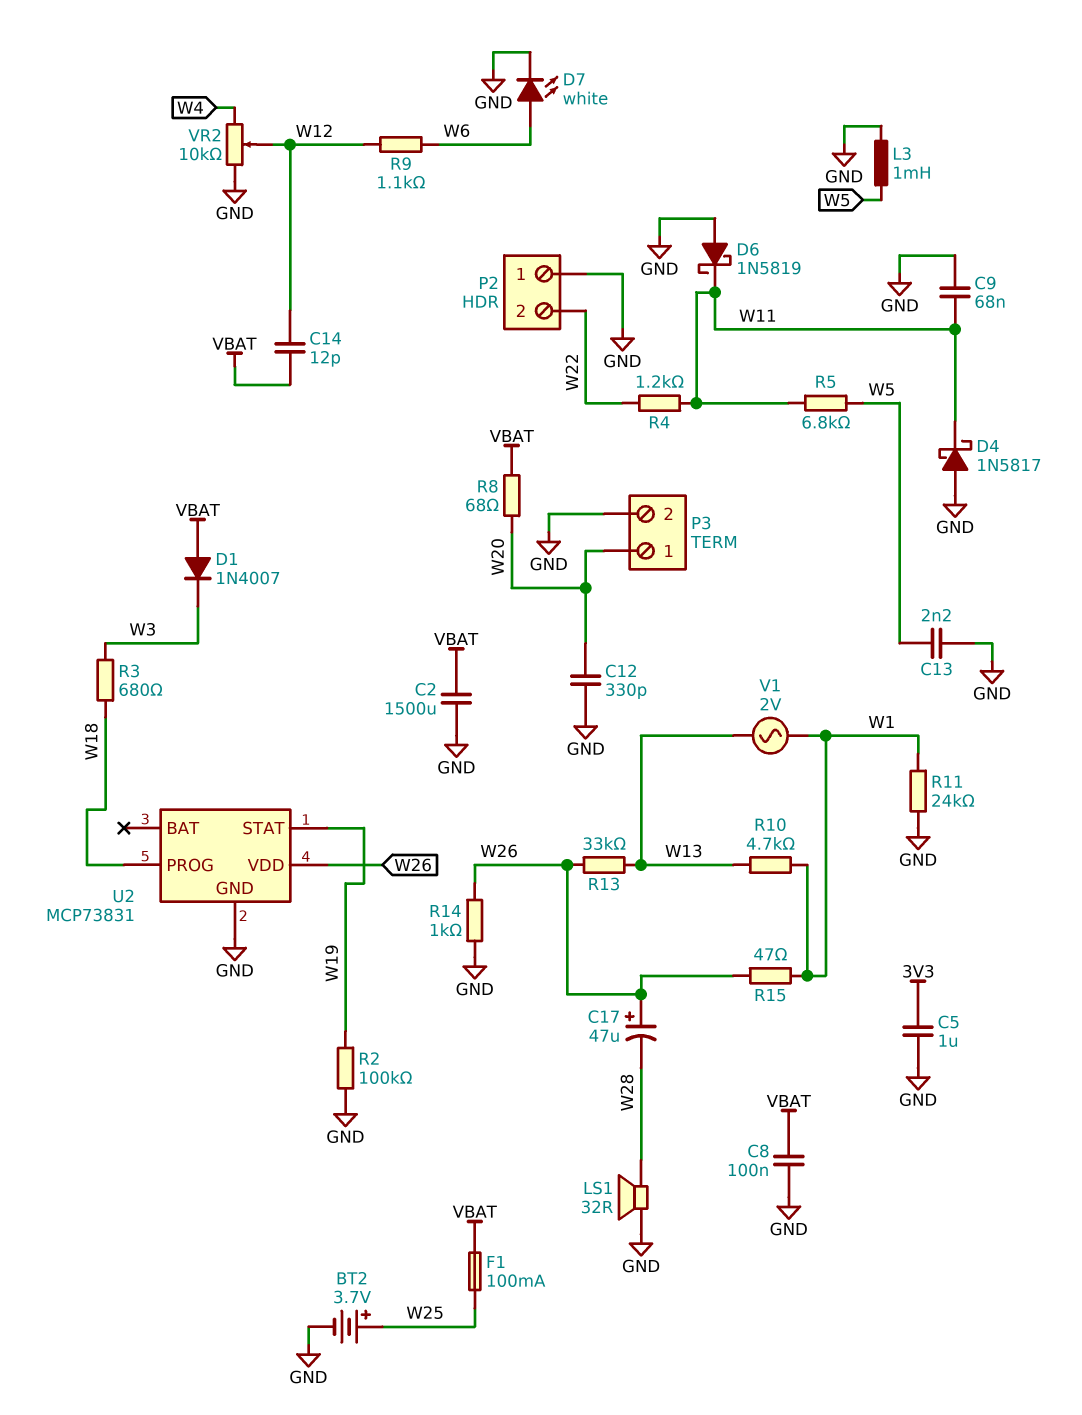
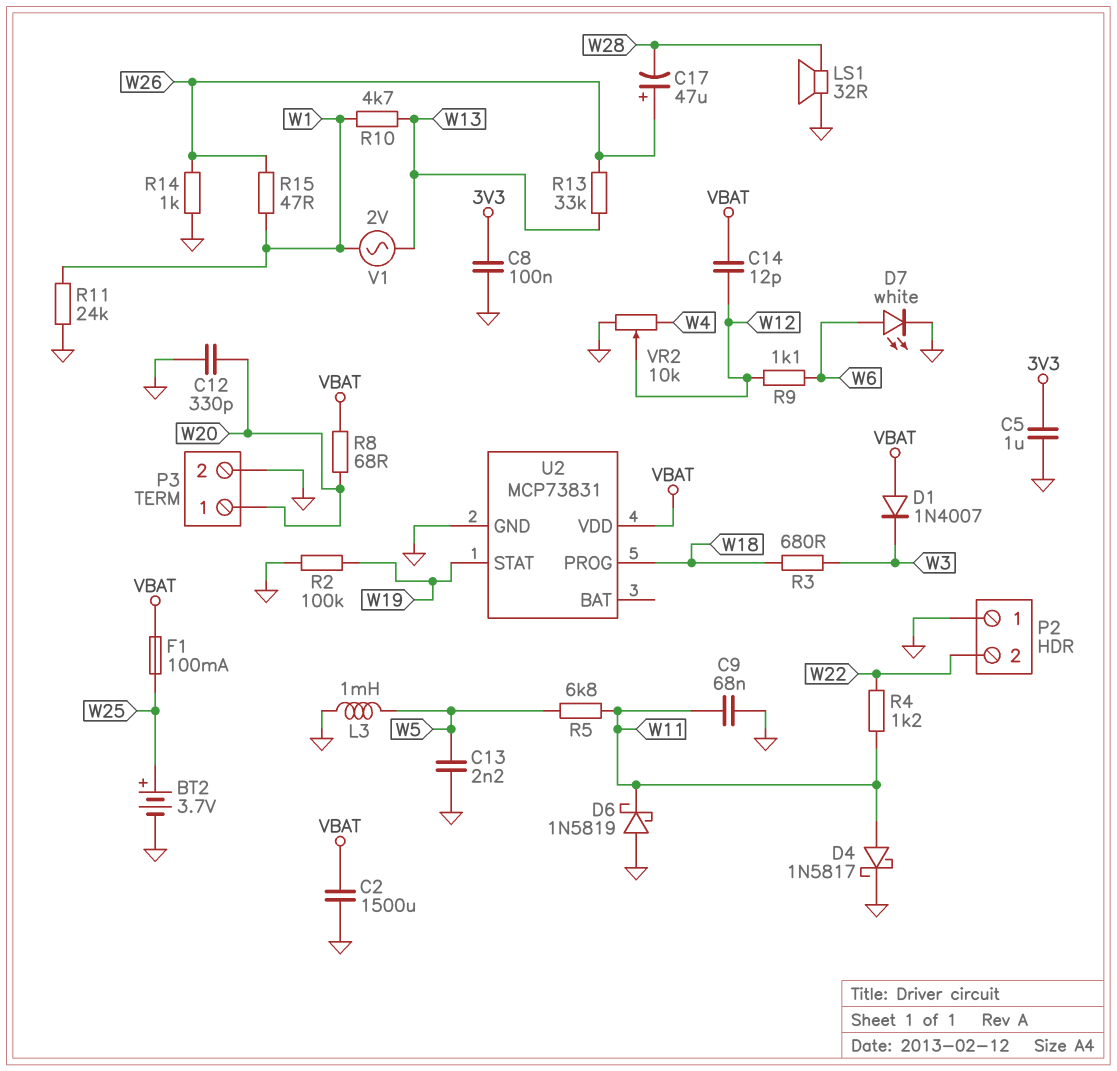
C8: 100nF (GND, VBAT) -> 100nF (3V3, GND)
D4: schottky 1N5817 (A GND, K W11) -> schottky 1N5817 (A W11, K GND)
U2 pin VDD: W26 -> VBAT

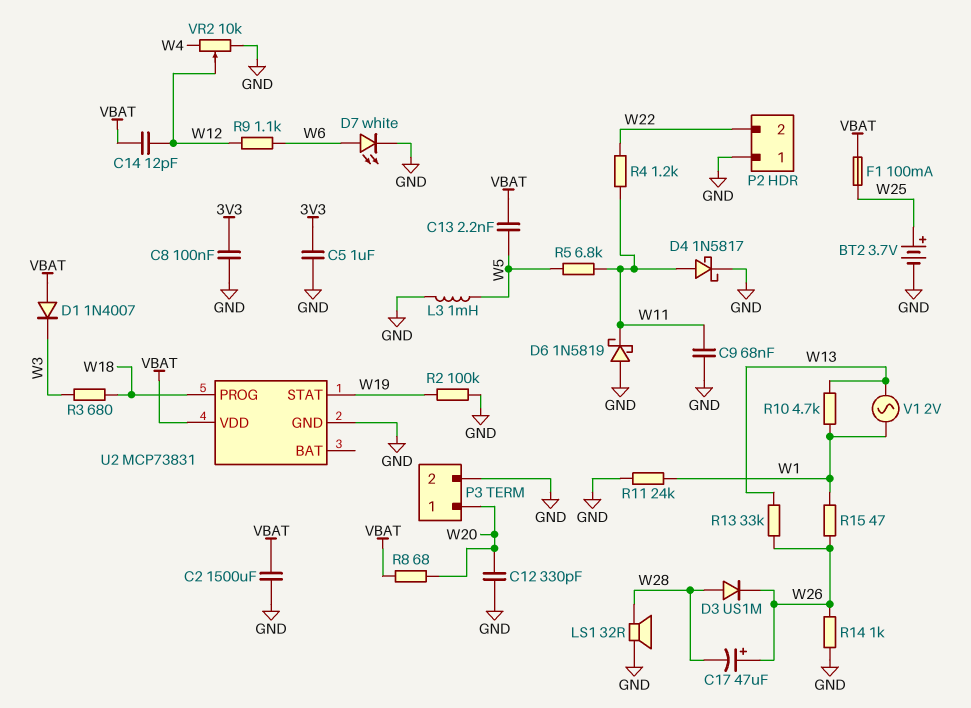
C13: 2.2nF (GND, W5) -> 2.2nF (VBAT, W5)
D3: none -> diode US1M (A W28, K W26)

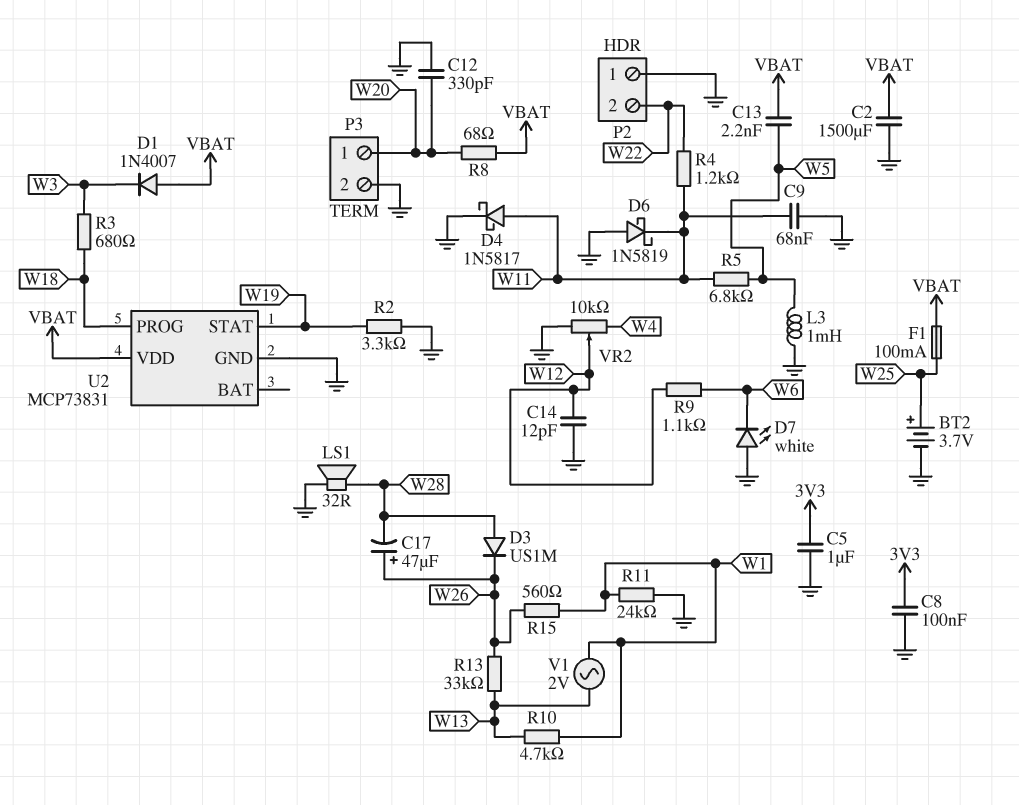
C14: 12pF (VBAT, W12) -> 12pF (GND, W12)
D7: LED white (A W6, K GND) -> LED white (A GND, K W6)
R2: 100k (GND, W19) -> 3.3k (GND, W19)
R14: 1k (GND, W26) -> none
R15: 47 (W1, W26) -> 560 (W1, W26)

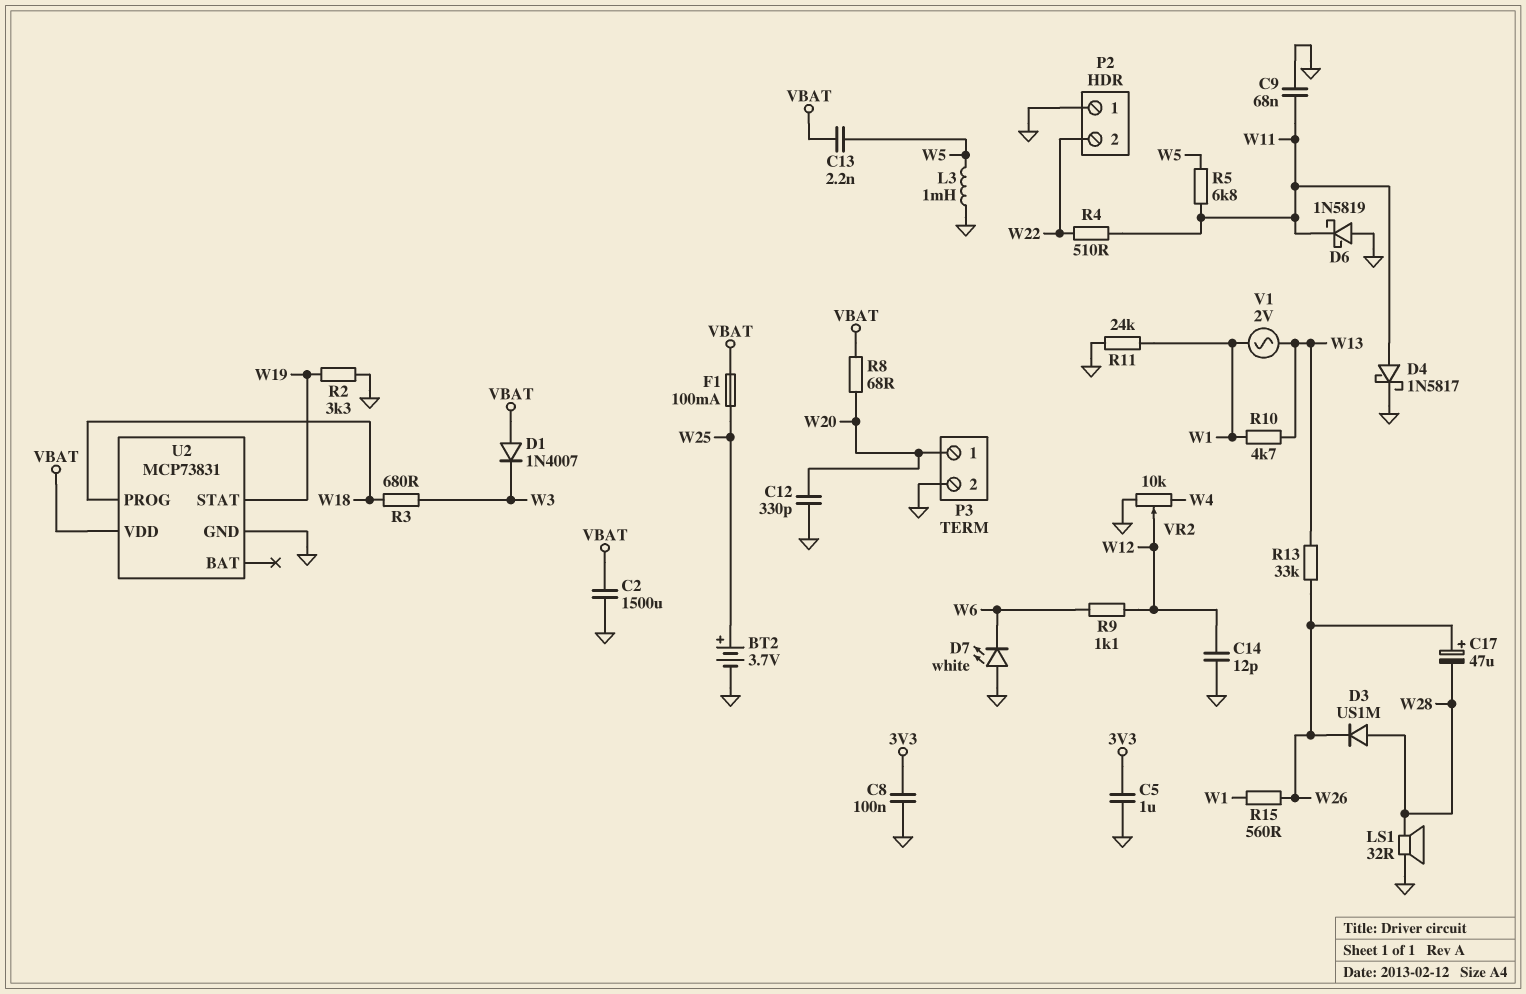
R4: 1.2k (W11, W22) -> 510 (W11, W22)

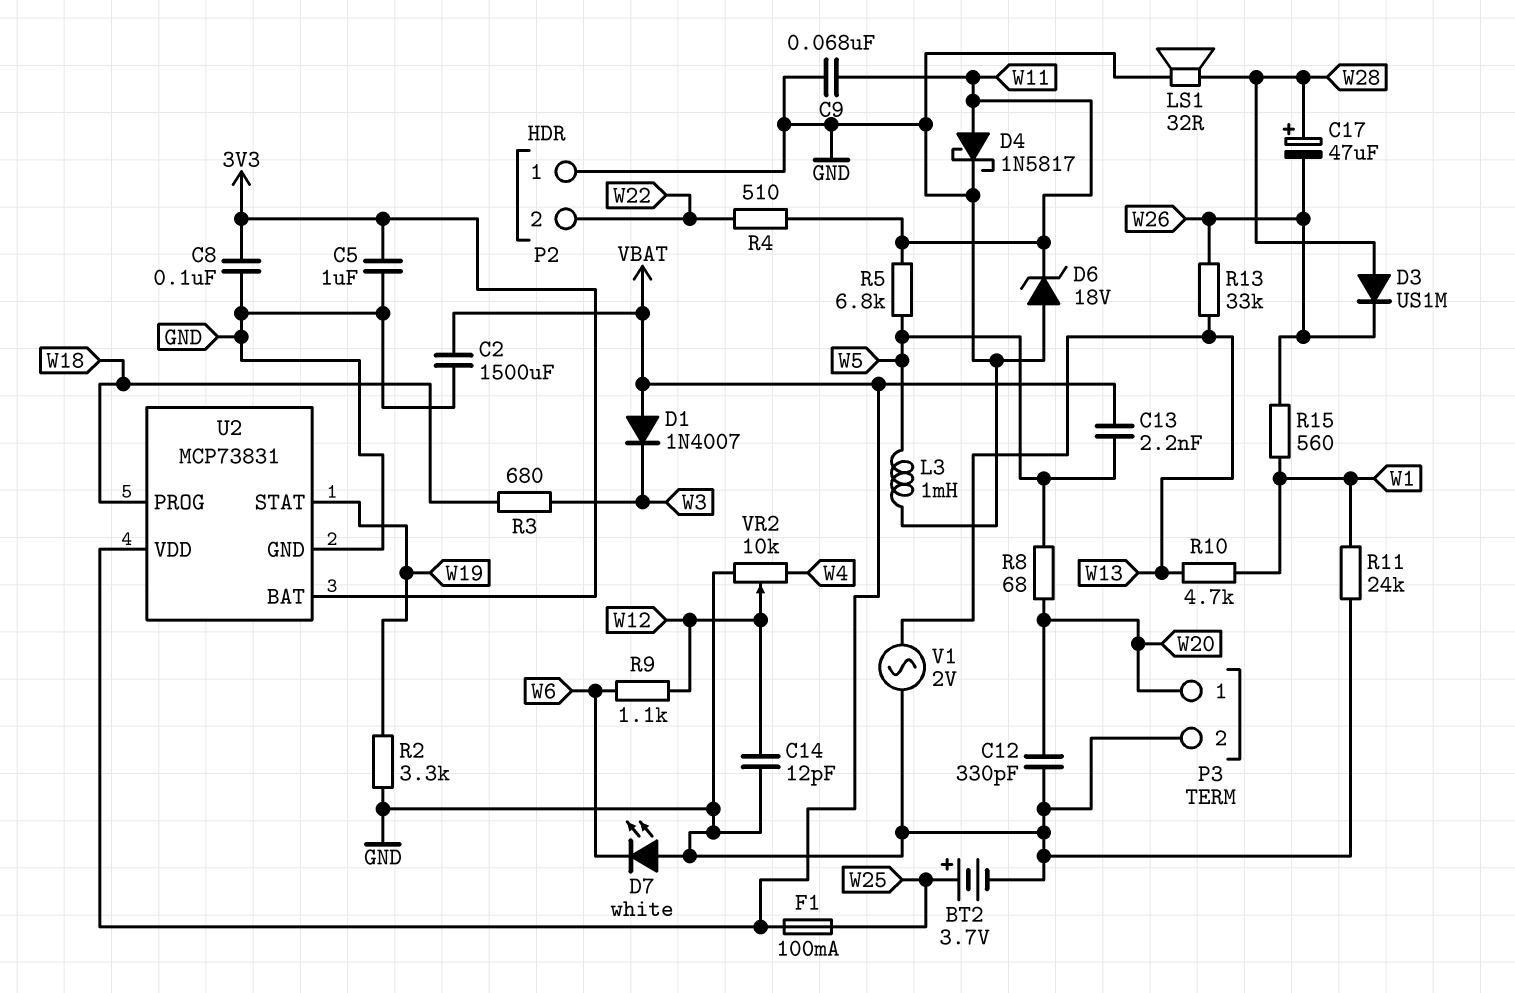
C17: 47uF (plus W26, minus W28) -> 47uF (plus W28, minus W26)
D6: schottky 1N5819 (A GND, K W11) -> zener 18V (A GND, K W11)
R8: 68 (VBAT, W20) -> 68 (W5, W20)
U2 pin BAT: none -> 3V3
V1: AC 2V (W1, W13) -> AC 2V (GND, W13)

